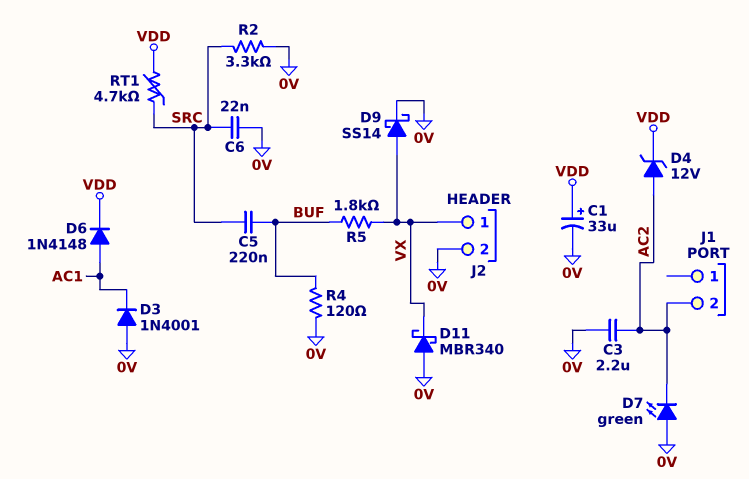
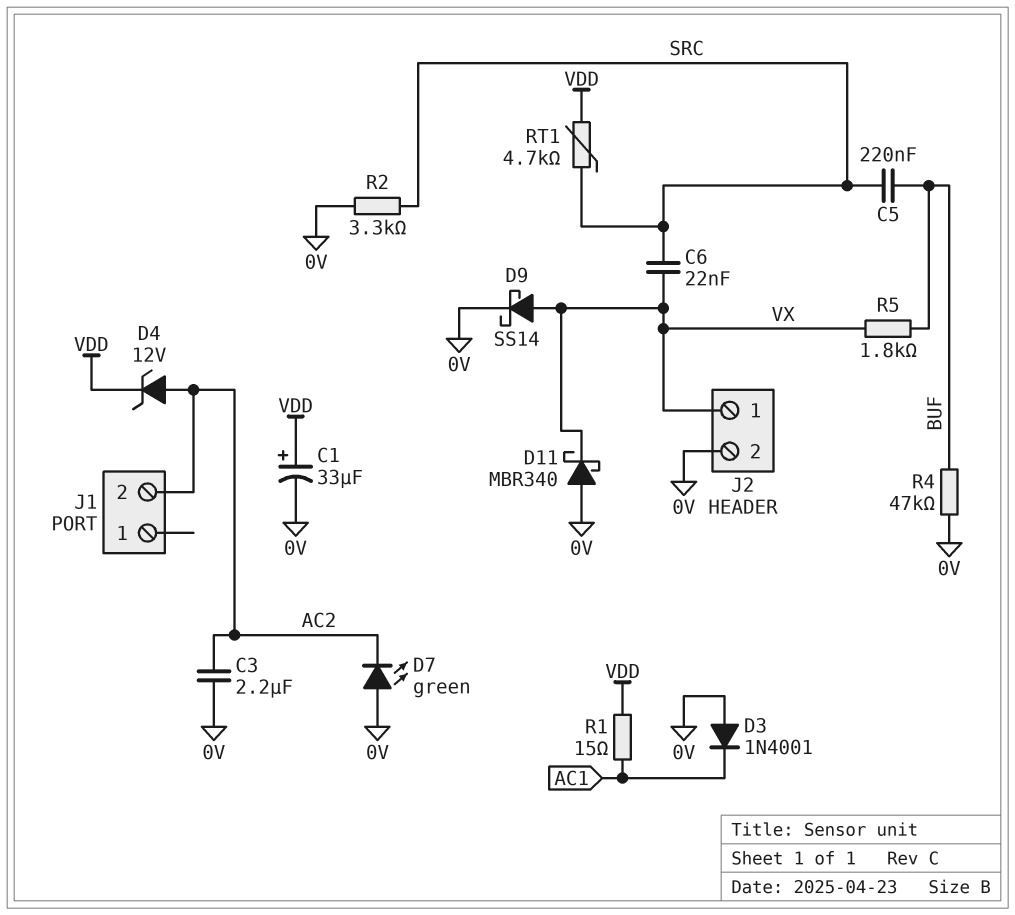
C6: 22nF (0V, SRC) -> 22nF (SRC, VX)
D6: diode 1N4148 (A AC1, K VDD) -> none
R1: none -> 15 (AC1, VDD)
R4: 120 (0V, BUF) -> 47k (0V, BUF)

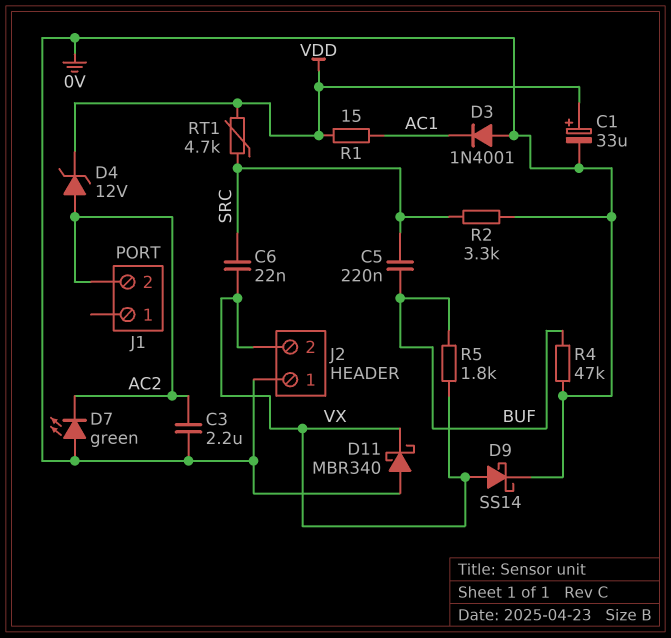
J2 pin 1: VX -> 0V
J2 pin 2: 0V -> VX

